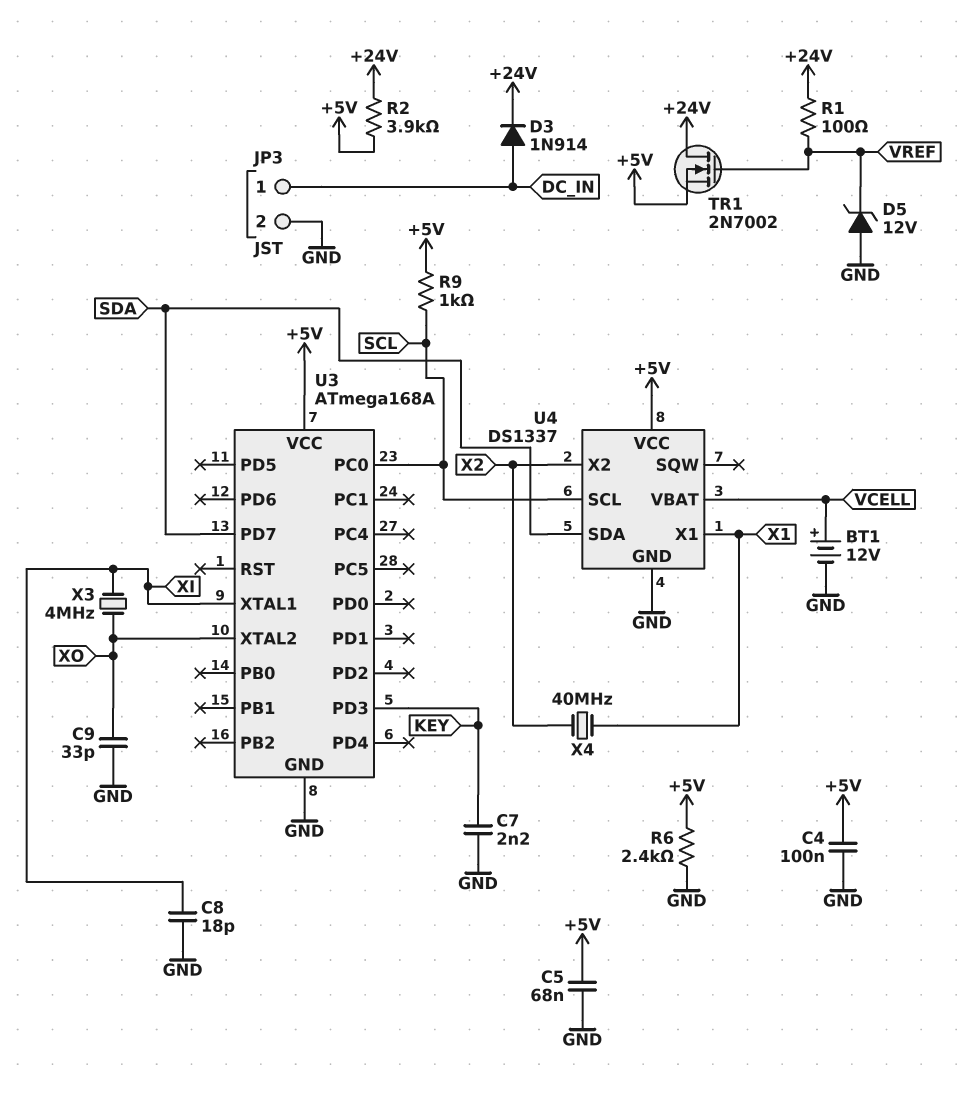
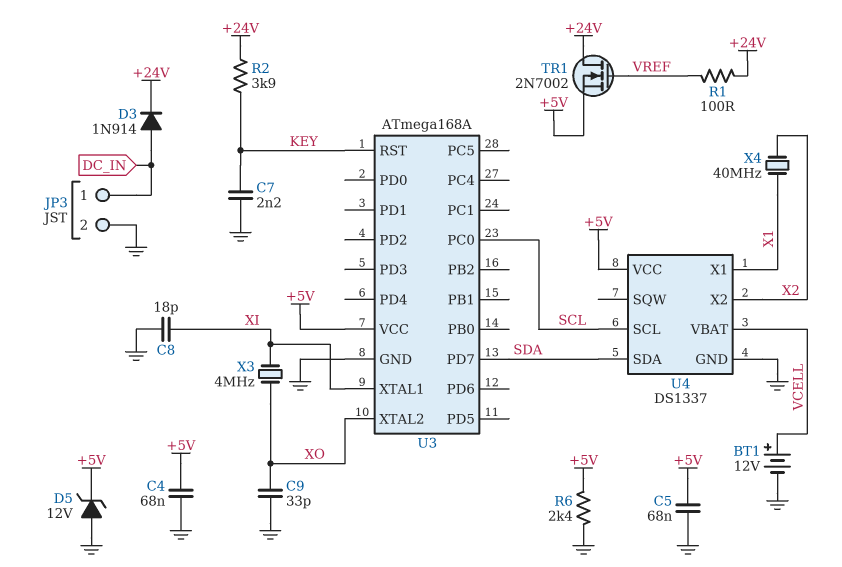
C4: 100nF (+5V, GND) -> 68nF (+5V, GND)
D5: zener 12V (A GND, K VREF) -> zener 12V (A GND, K +5V)
R2: 3.9k (+5V, +24V) -> 3.9k (+24V, KEY)
R9: 1k (+5V, SCL) -> none
U3 pin PD3: KEY -> none
U3 pin RST: none -> KEY

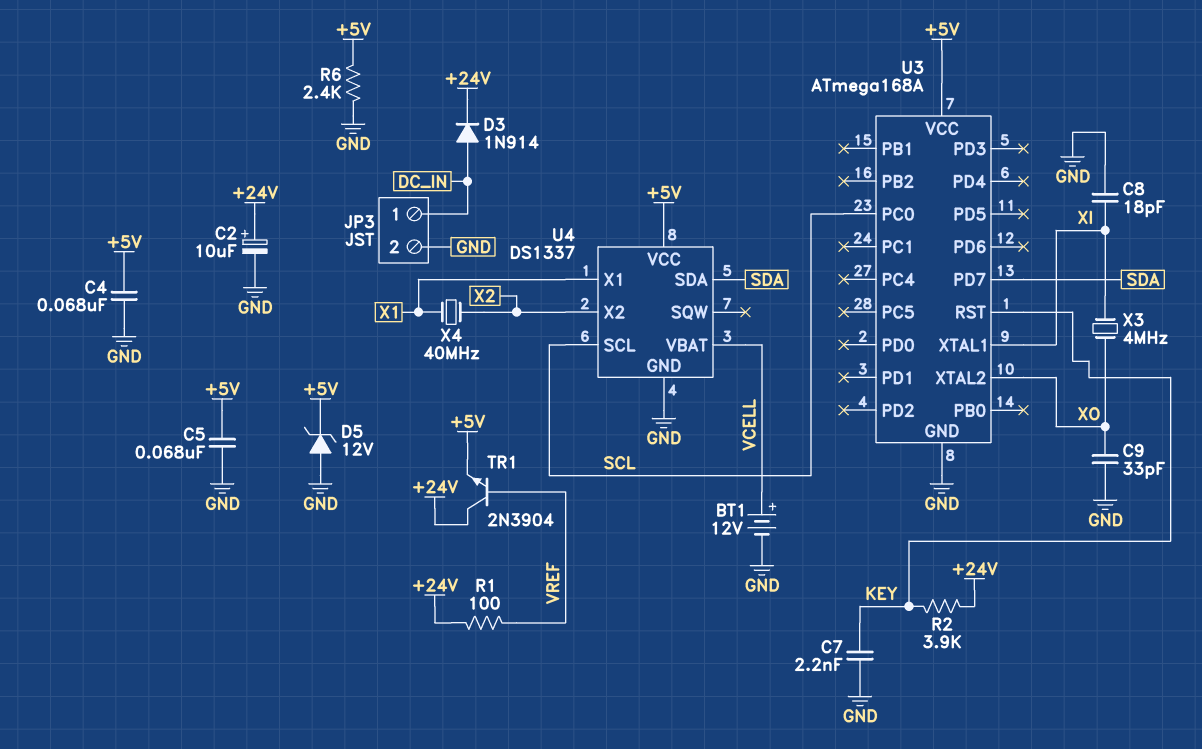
C2: none -> 10uF (plus +24V, minus GND)
TR1: NMOS 2N7002 (G VREF, D +24V, S +5V) -> NPN 2N3904 (B VREF, C +24V, E +5V)

